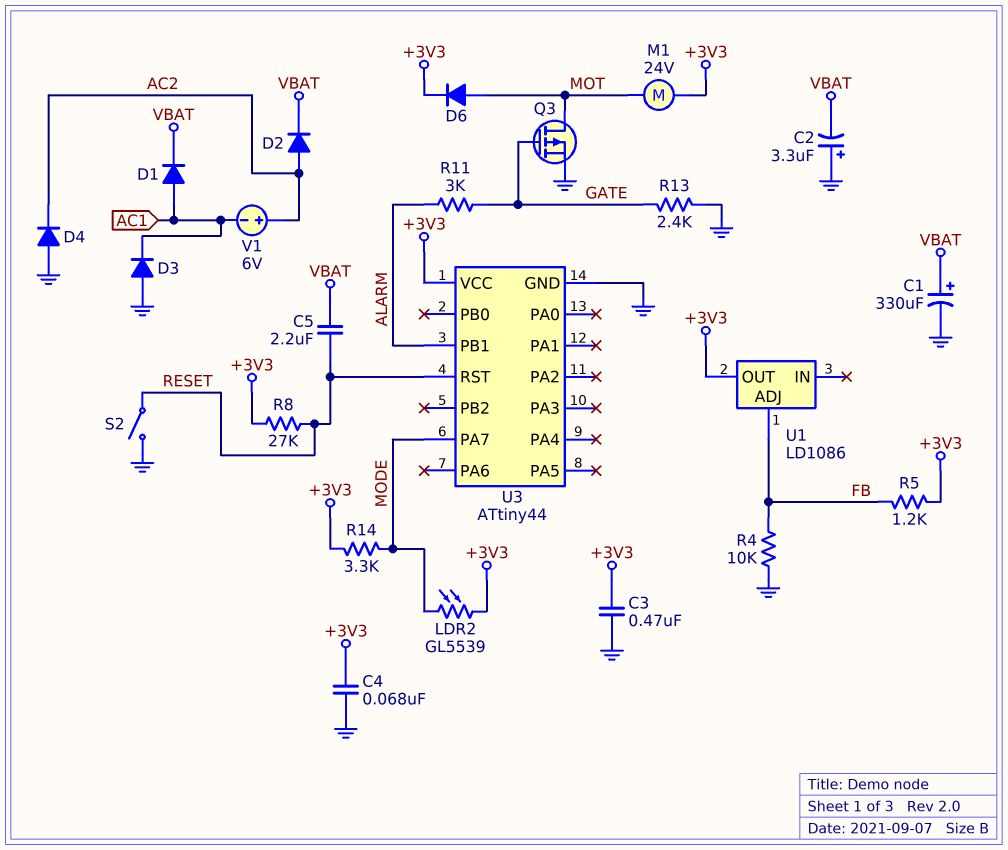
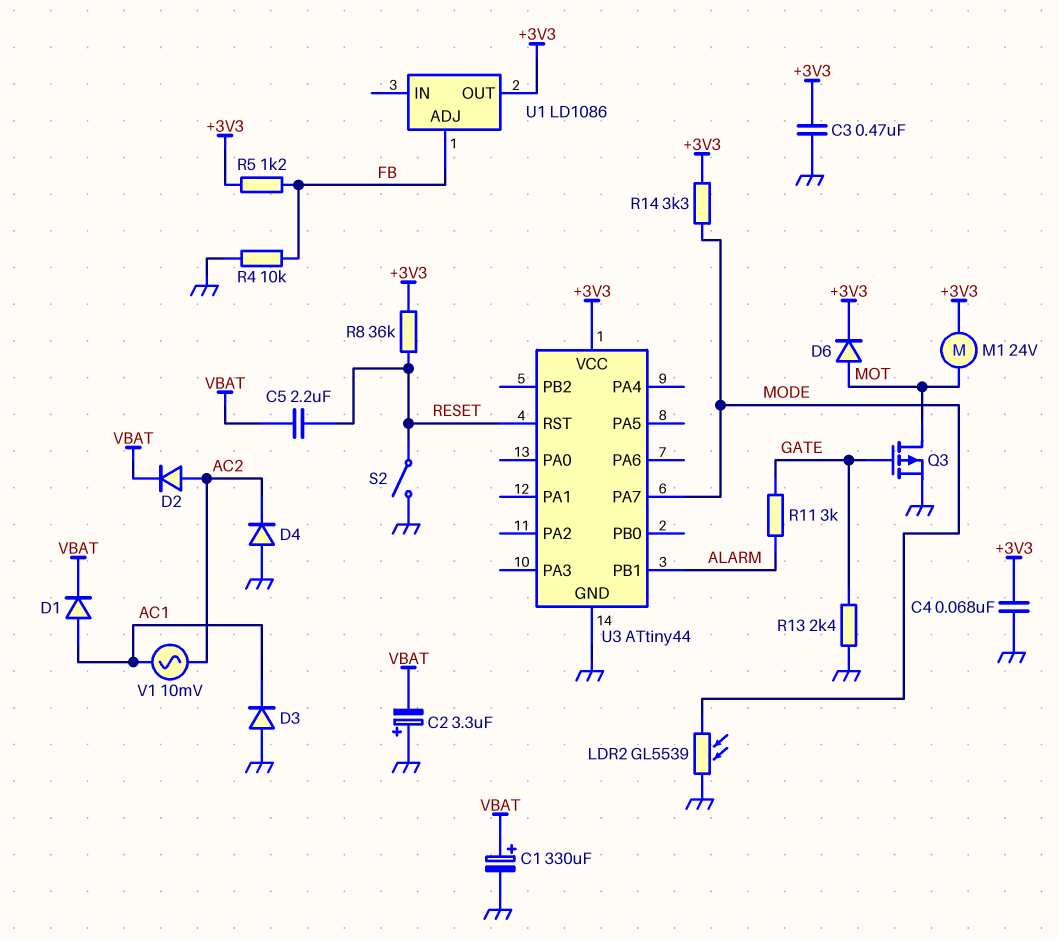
LDR2: GL5539 (+3V3, MODE) -> GL5539 (GND, MODE)
R8: 27k (+3V3, RESET) -> 36k (+3V3, RESET)
V1: 6V (plus AC2, minus AC1) -> AC 10mV (AC1, AC2)

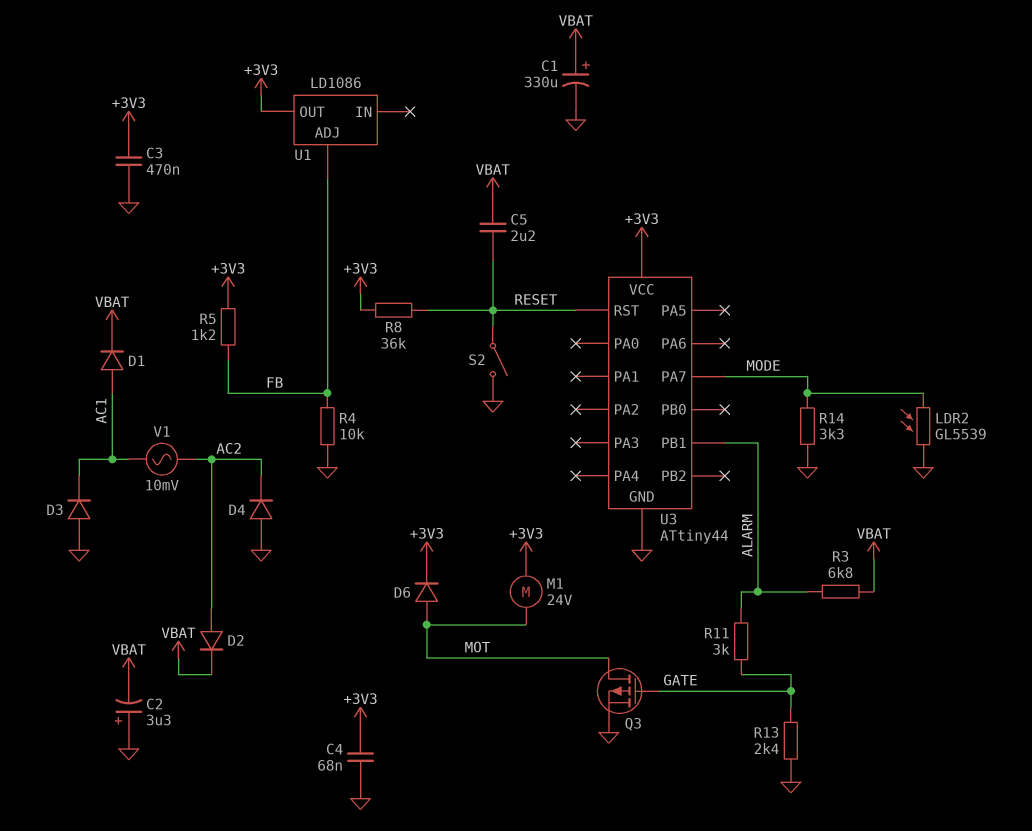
R3: none -> 6.8k (ALARM, VBAT)
R14: 3.3k (+3V3, MODE) -> 3.3k (GND, MODE)

